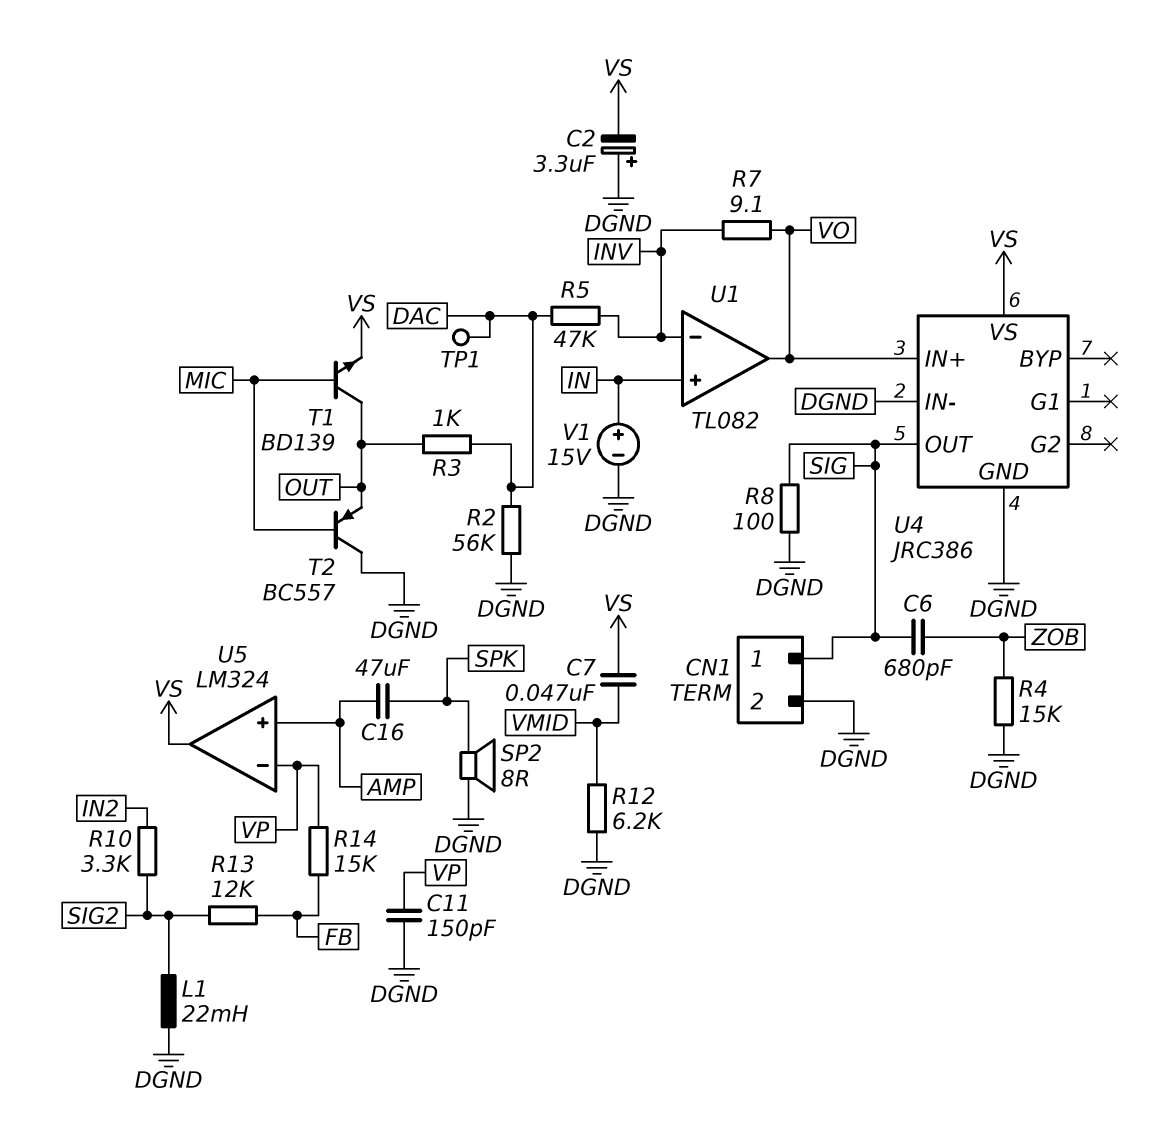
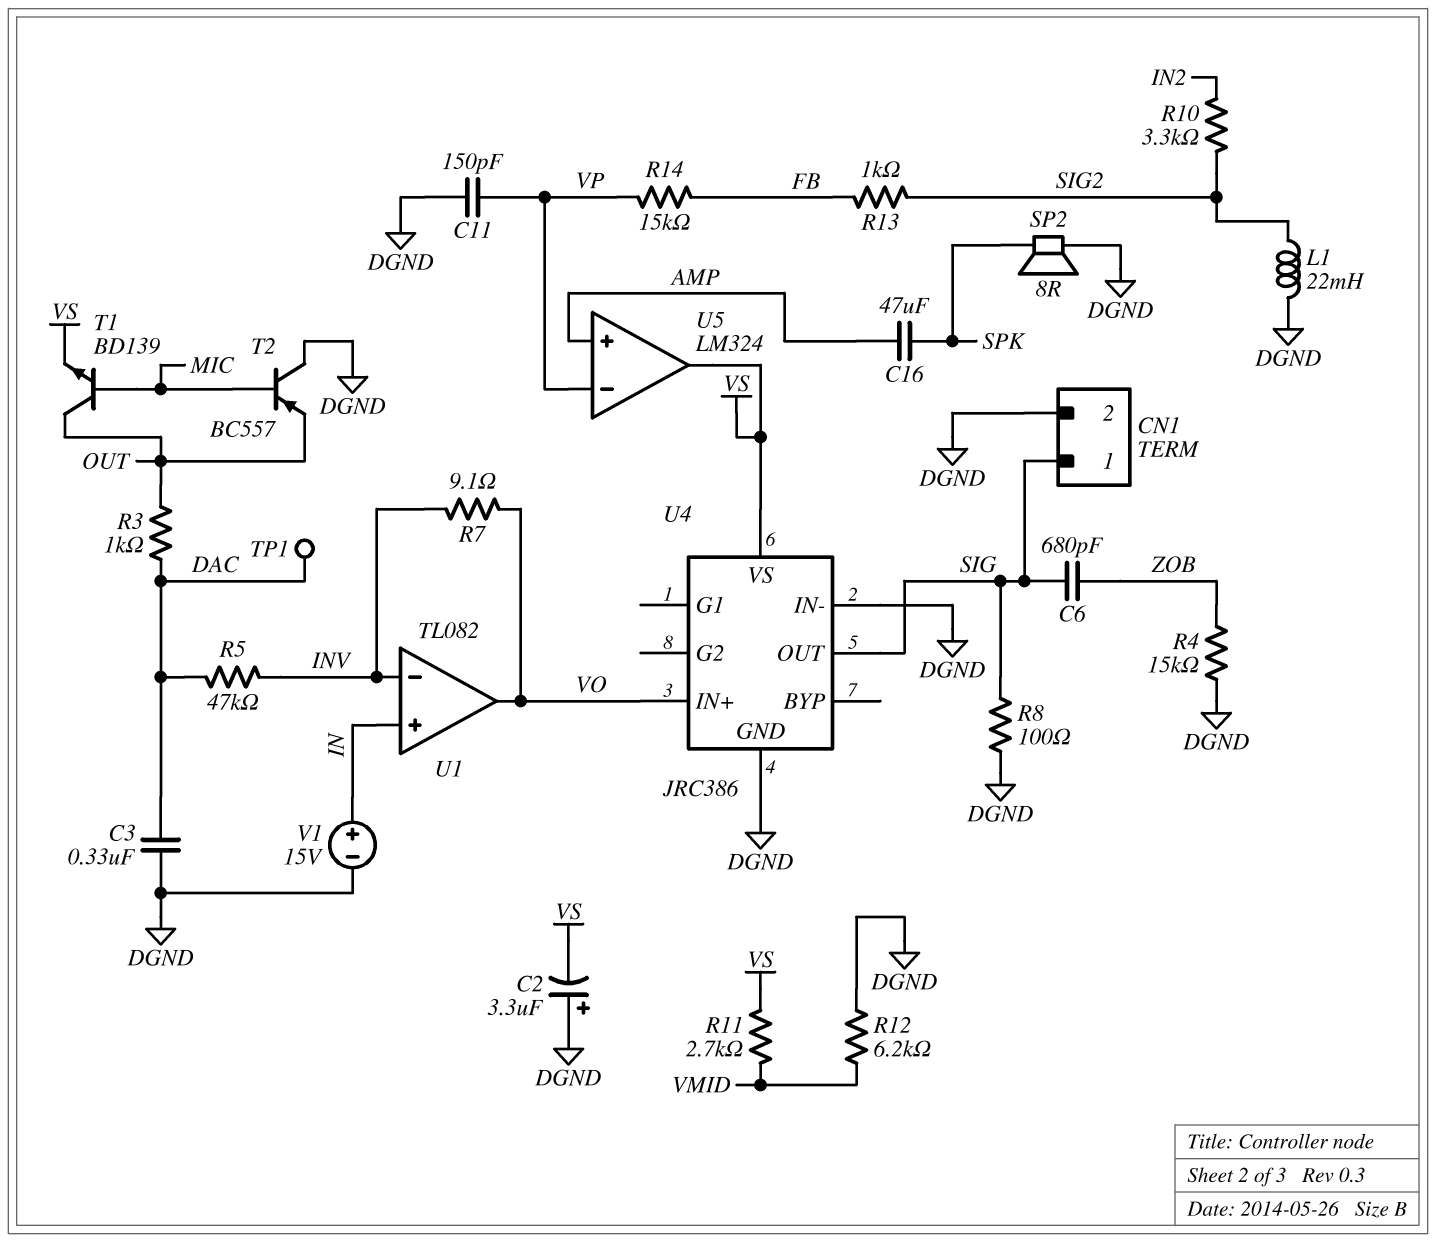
C3: none -> 330nF (DAC, DGND)
C7: 47nF (VMID, VS) -> none
R2: 56k (DAC, DGND) -> none
R11: none -> 2.7k (VMID, VS)
R13: 12k (FB, SIG2) -> 1k (FB, SIG2)

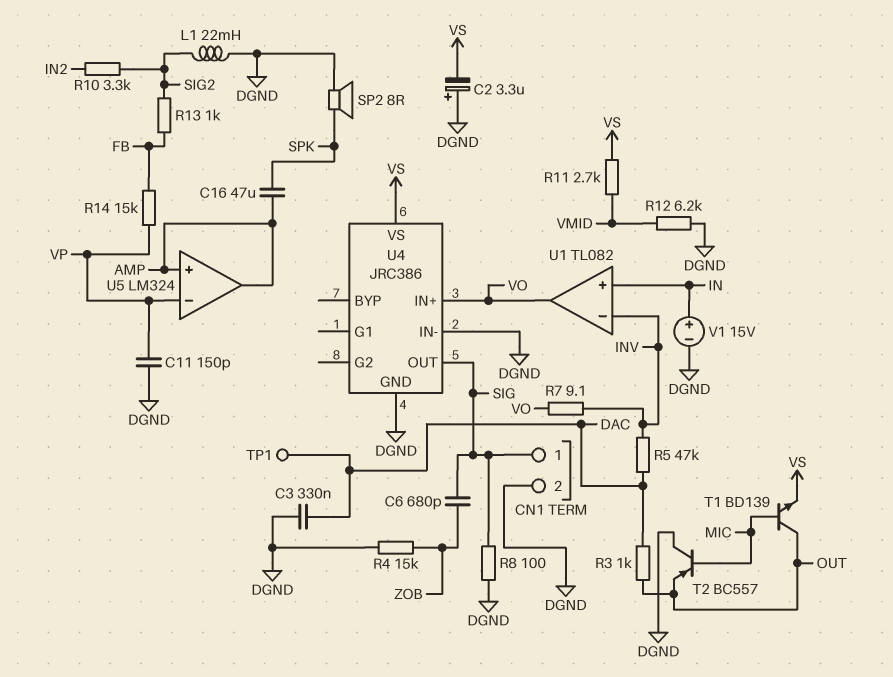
U5 pin out: VS -> AMP

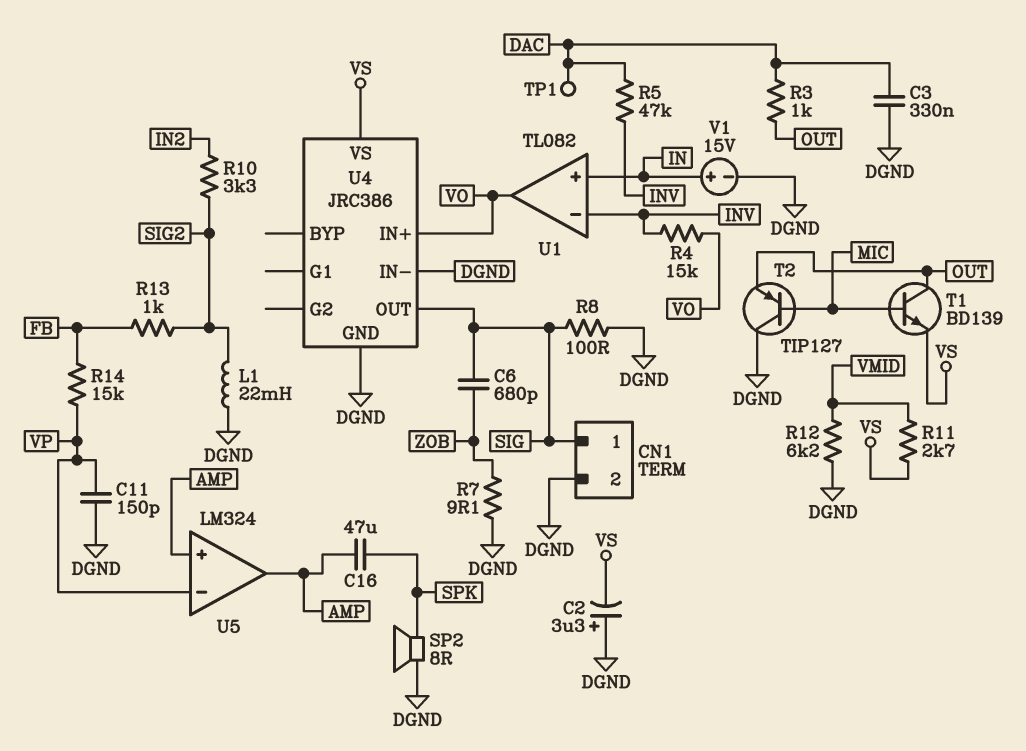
R4: 15k (DGND, ZOB) -> 15k (INV, VO)
R7: 9.1 (INV, VO) -> 9.1 (DGND, ZOB)
T2: PNP BC557 (B MIC, C DGND, E OUT) -> PNP TIP127 (B MIC, C DGND, E OUT)

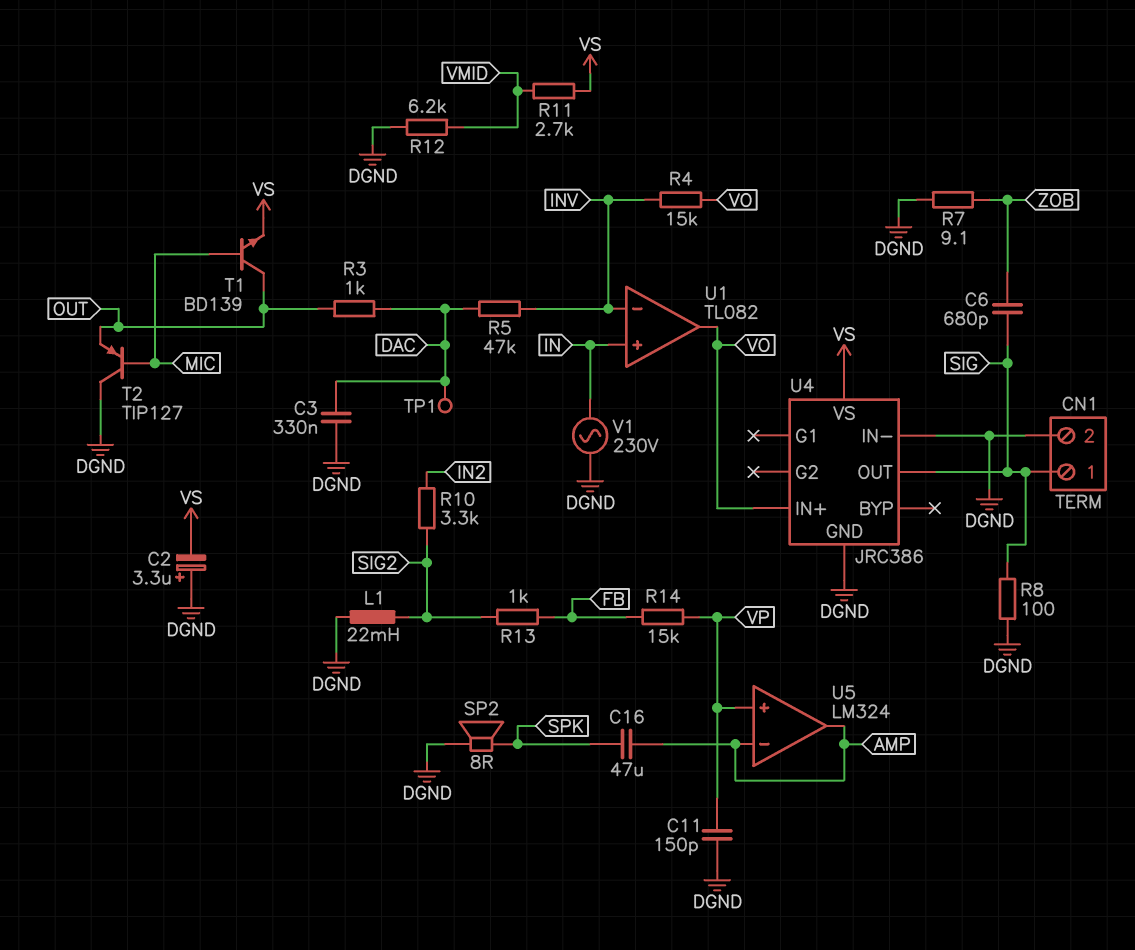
U5 pin in+: AMP -> VP
U5 pin in-: VP -> AMP
V1: 15V (plus IN, minus DGND) -> AC 230V (DGND, IN)

